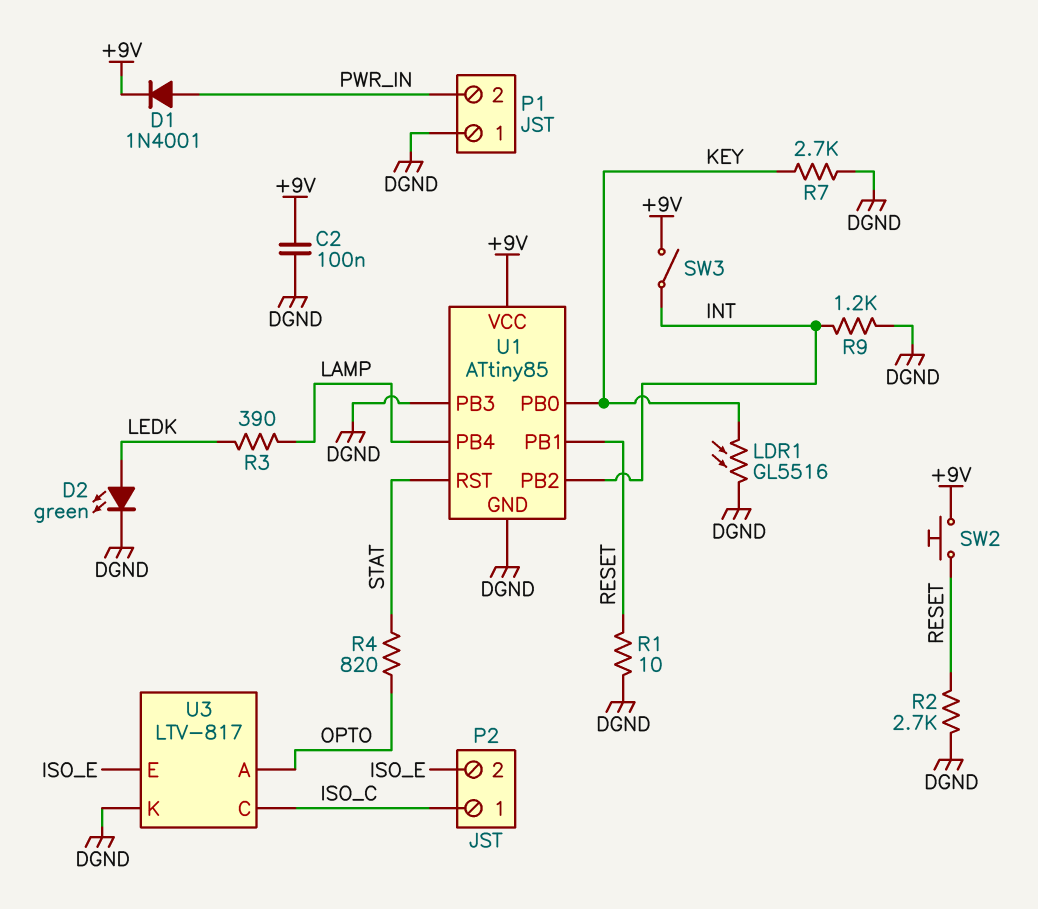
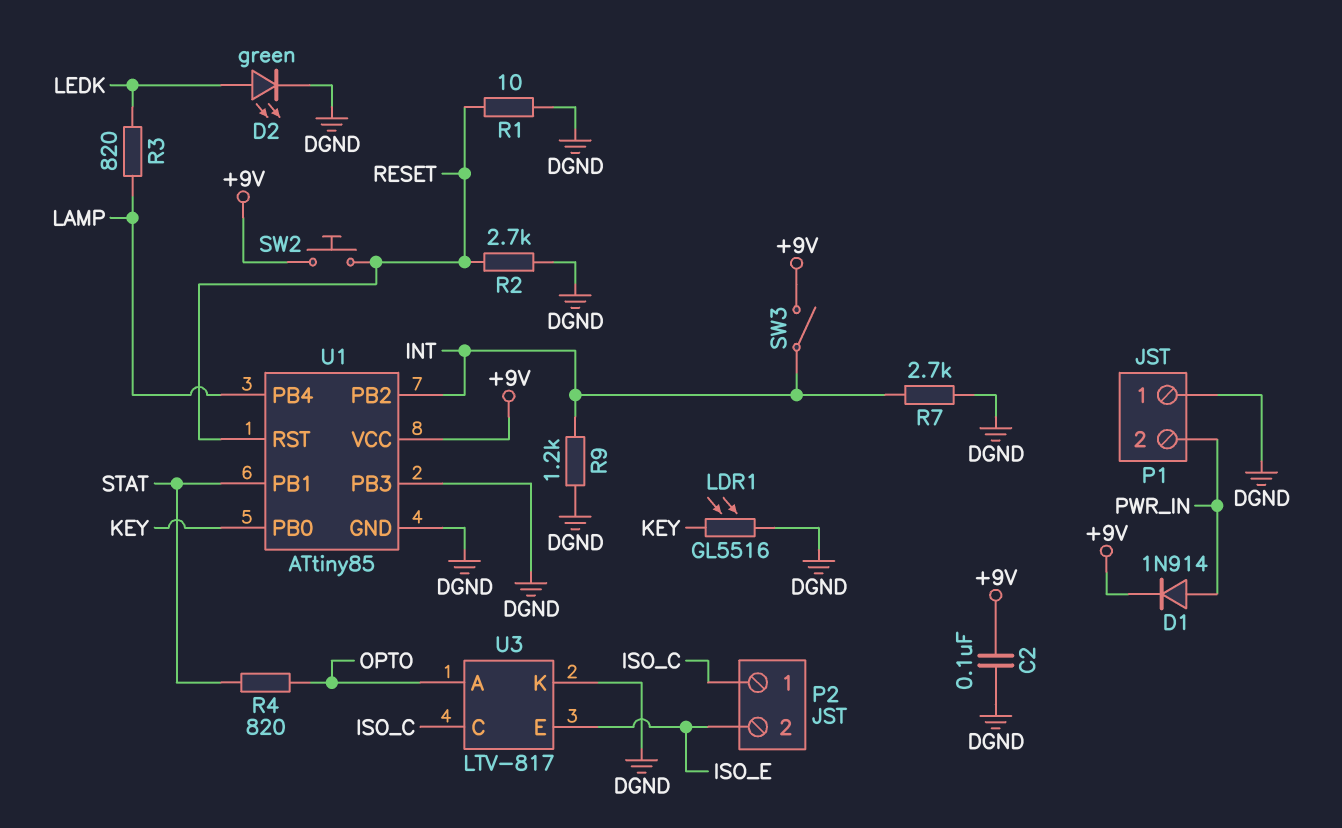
D1: diode 1N4001 (A PWR_IN, K +9V) -> diode 1N914 (A PWR_IN, K +9V)
R3: 390 (LAMP, LEDK) -> 820 (LAMP, LEDK)
R7: 2.7k (DGND, KEY) -> 2.7k (DGND, INT)
U1 pin PB1: RESET -> STAT
U1 pin RST: STAT -> RESET

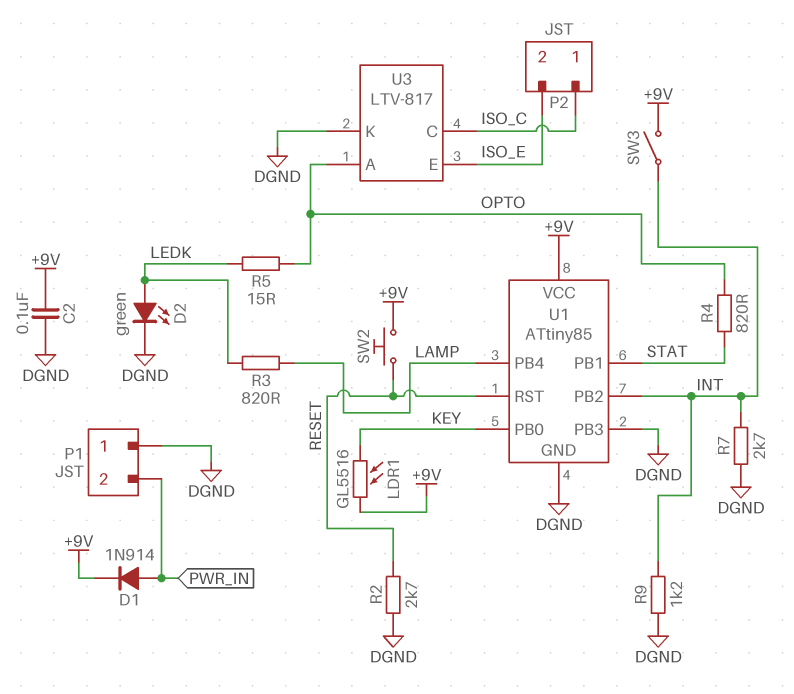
LDR1: GL5516 (DGND, KEY) -> GL5516 (+9V, KEY)
R1: 10 (DGND, RESET) -> none
R5: none -> 15 (LEDK, OPTO)

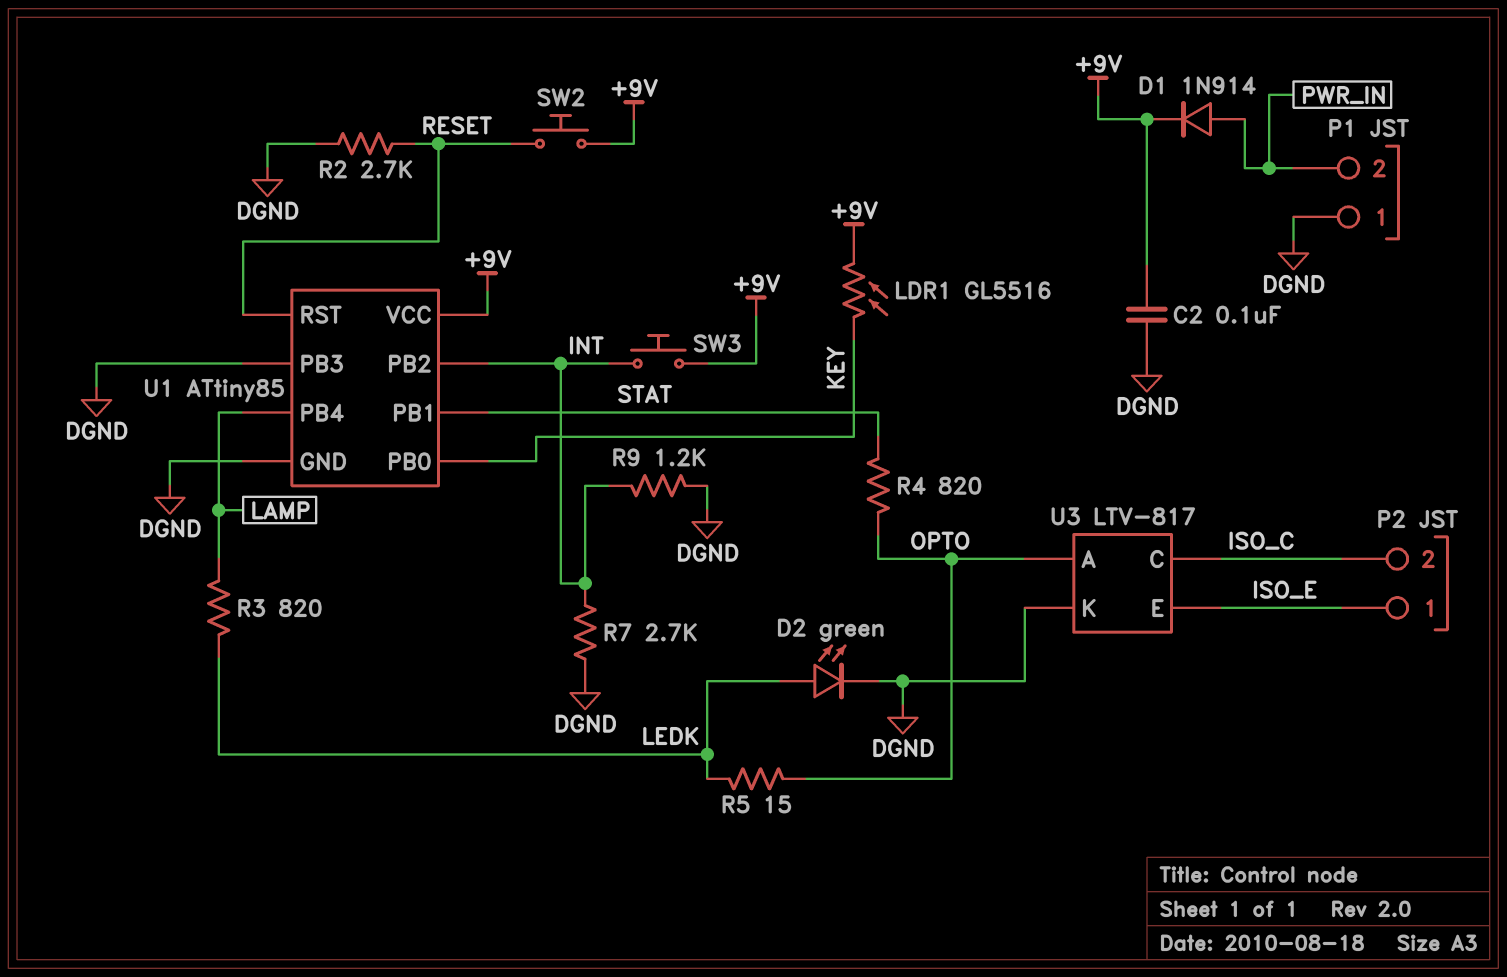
P2 pin 1: ISO_C -> ISO_E
P2 pin 2: ISO_E -> ISO_C
SW3: switch (+9V, INT) -> button (+9V, INT)

